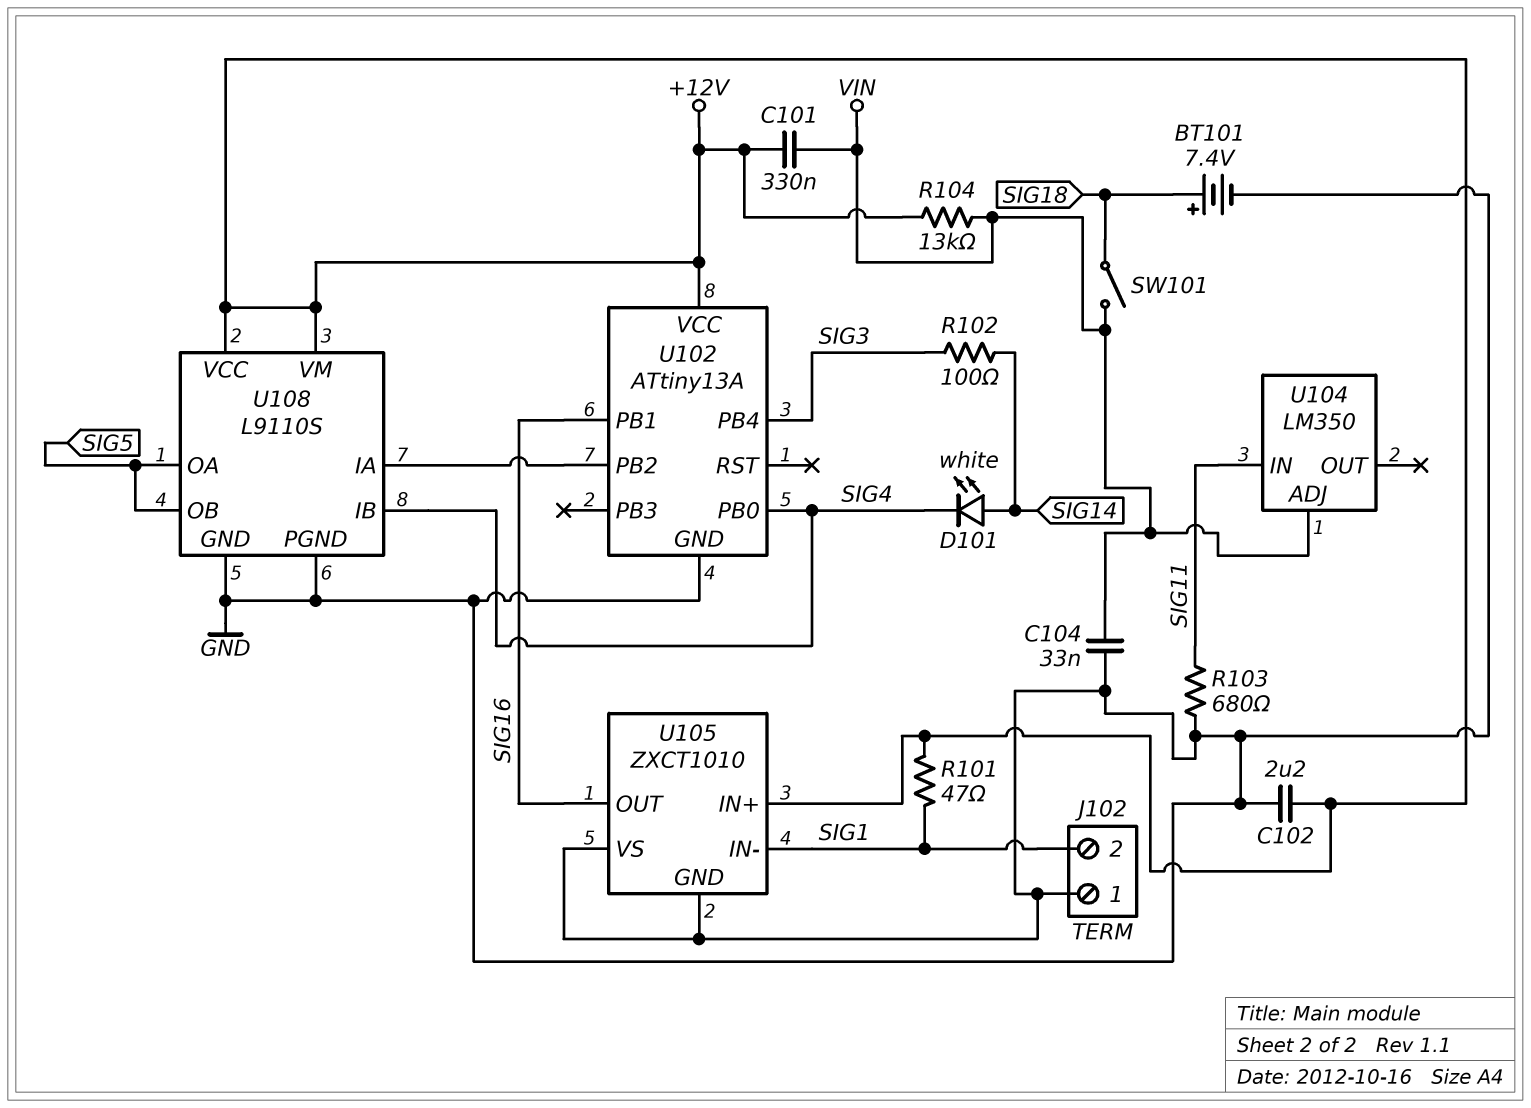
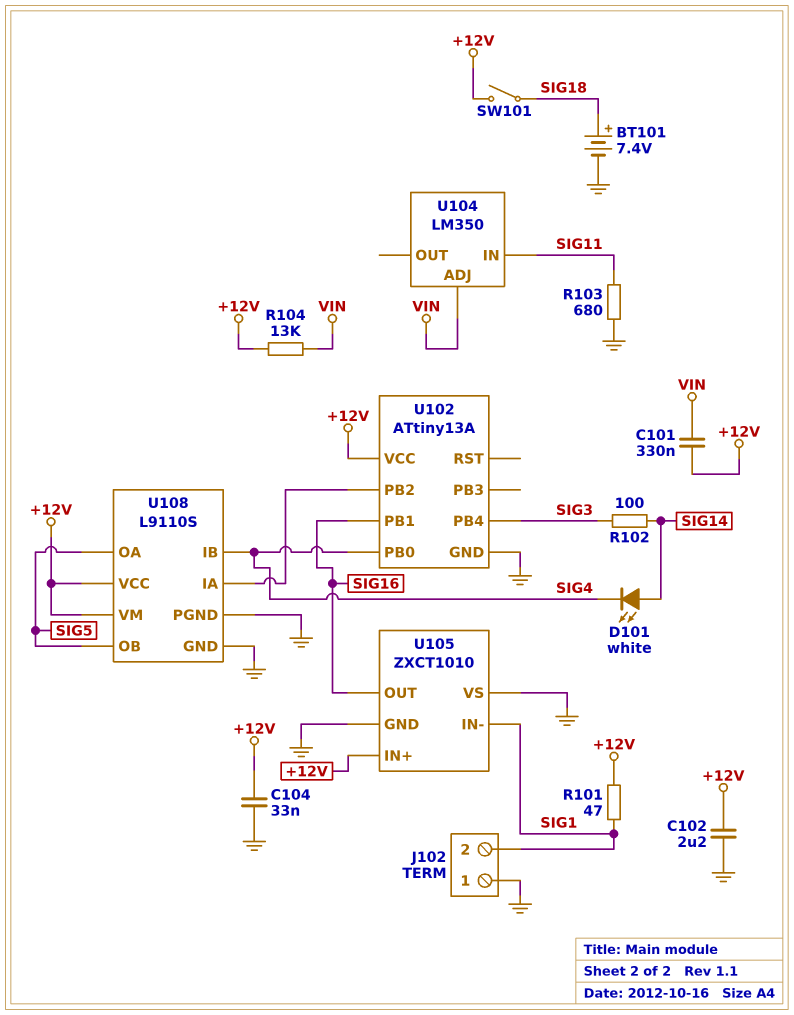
C104: 33nF (GND, VIN) -> 33nF (+12V, GND)
SW101: switch (SIG18, VIN) -> switch (+12V, SIG18)

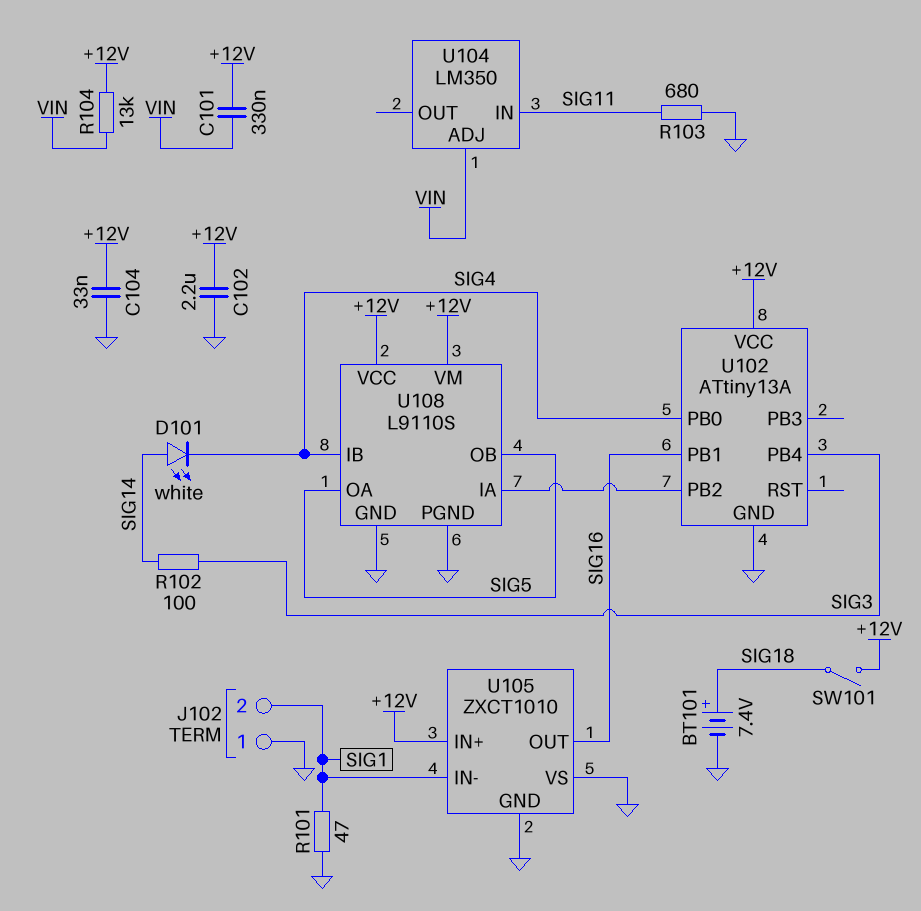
R101: 47 (+12V, SIG1) -> 47 (GND, SIG1)

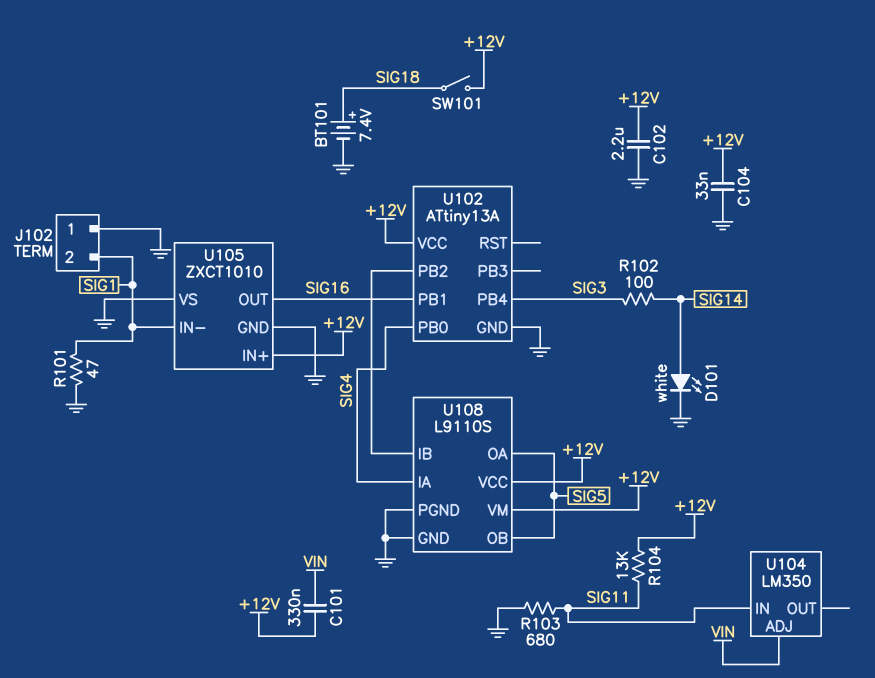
D101: LED white (A SIG14, K SIG4) -> LED white (A SIG14, K GND)
R104: 13k (+12V, VIN) -> 13k (+12V, SIG11)
U108 pin IA: U102/PB2 -> SIG4
U108 pin IB: SIG4 -> U102/PB2

